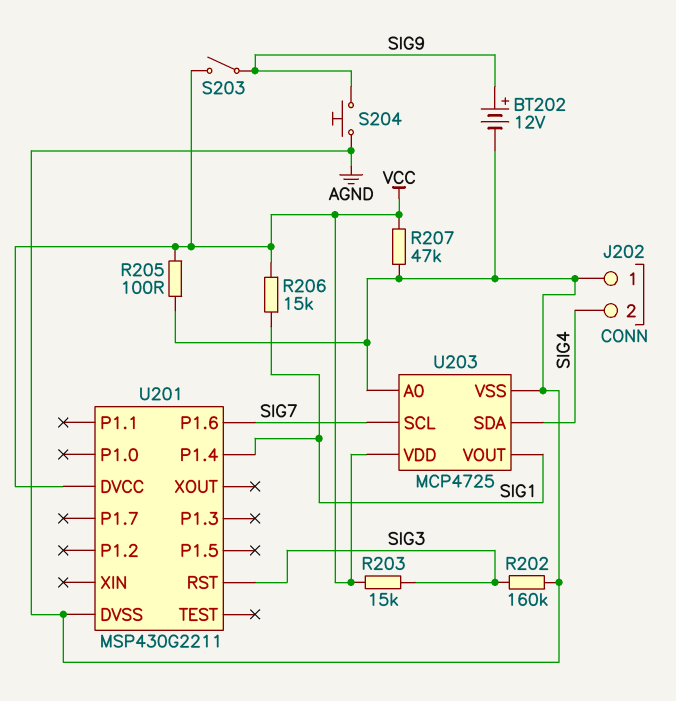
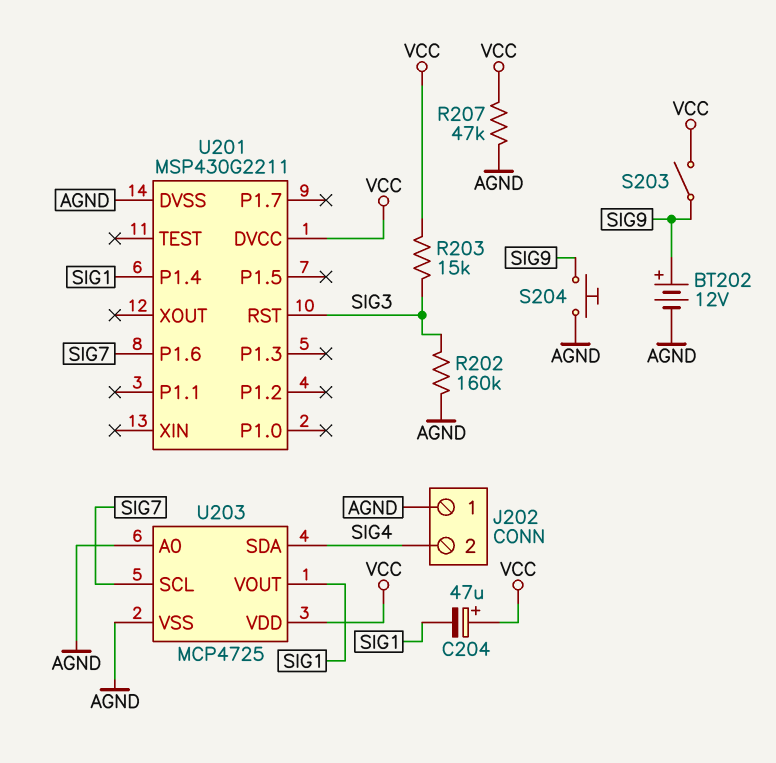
C204: none -> 47uF (plus VCC, minus SIG1)
R205: 100 (AGND, VCC) -> none
R206: 15k (SIG1, VCC) -> none

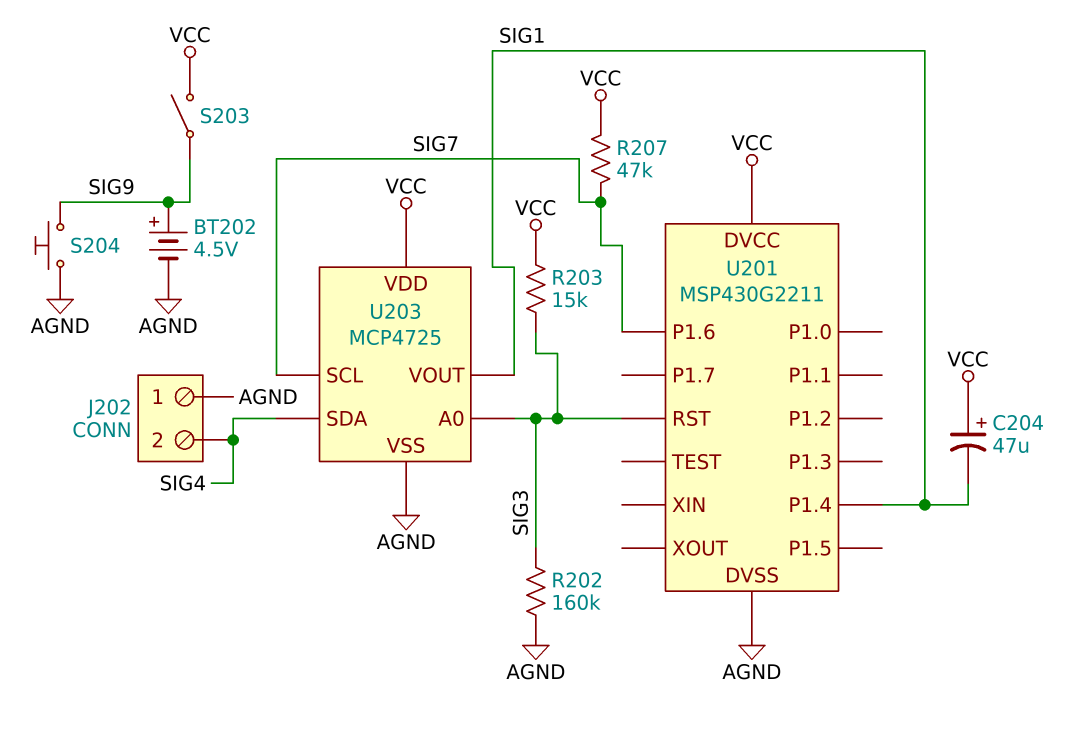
BT202: 12V (plus SIG9, minus AGND) -> 4.5V (plus SIG9, minus AGND)
R207: 47k (AGND, VCC) -> 47k (SIG7, VCC)
U203 pin A0: AGND -> SIG3

